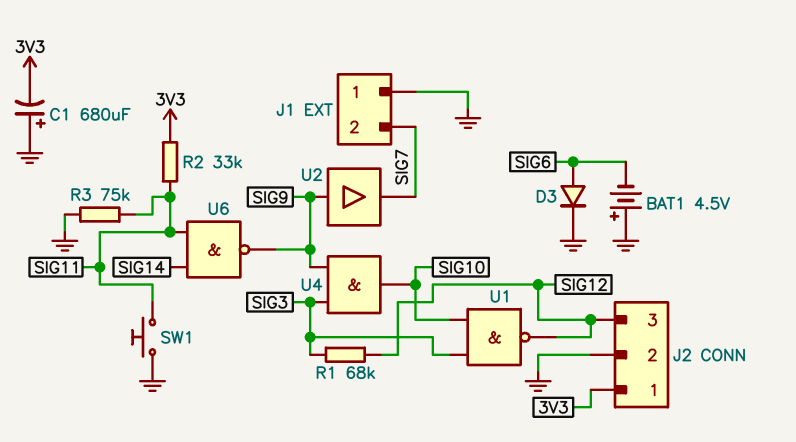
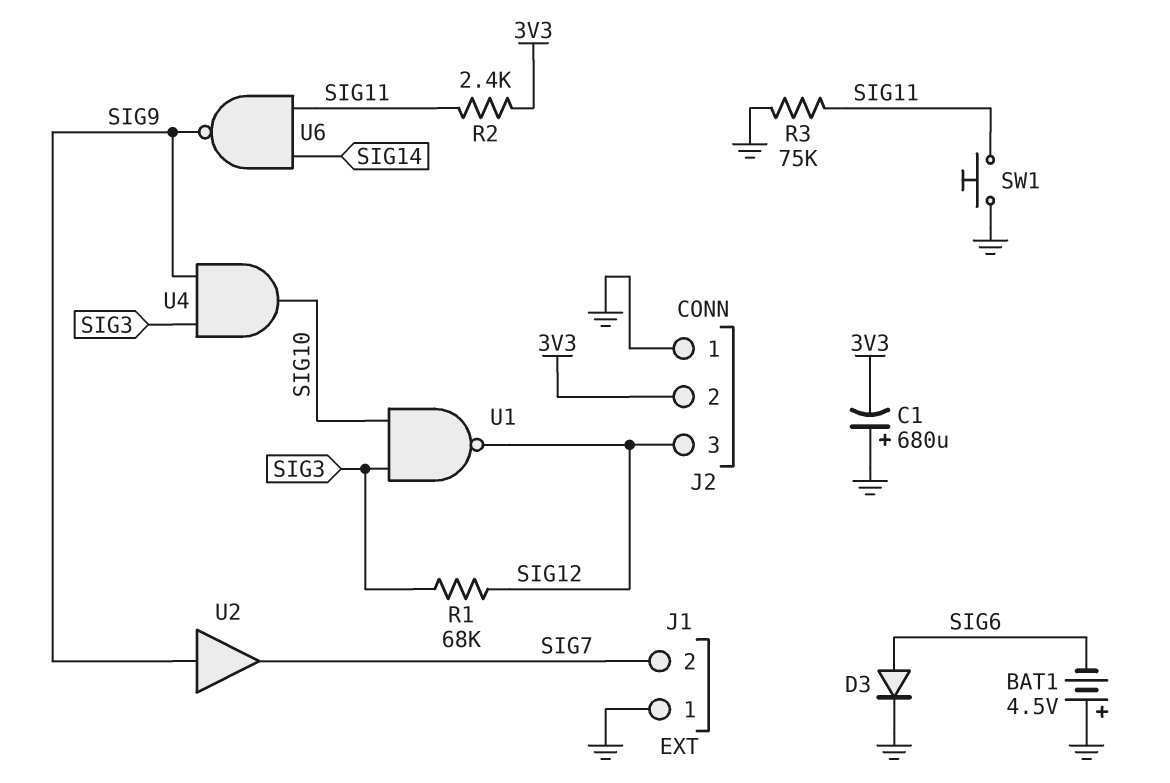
J2 pin 1: 3V3 -> GND
J2 pin 2: GND -> 3V3
R2: 33k (3V3, SIG11) -> 2.4k (3V3, SIG11)

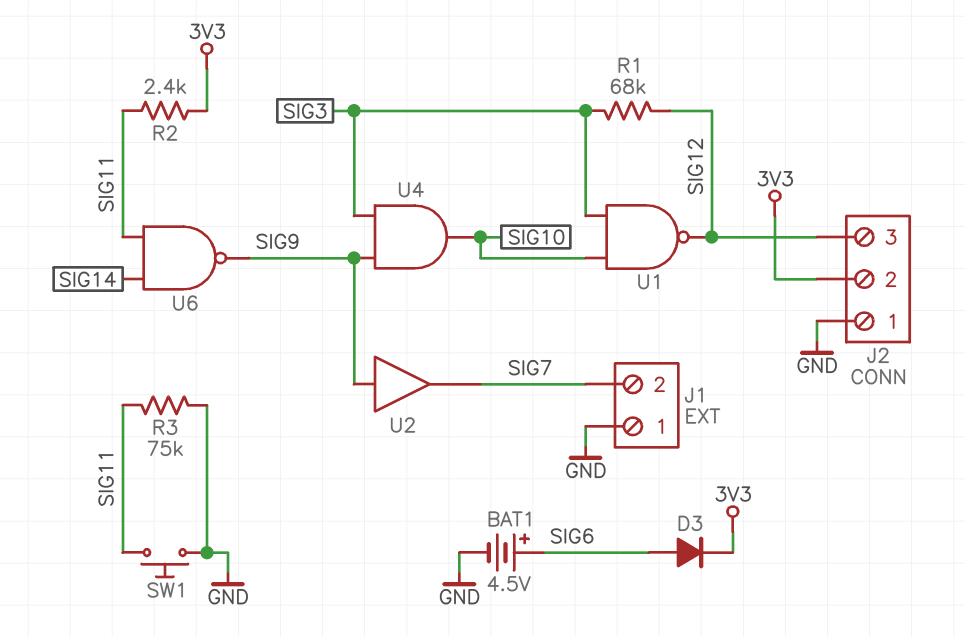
BAT1: 4.5V (plus GND, minus SIG6) -> 4.5V (plus SIG6, minus GND)
C1: 680uF (plus GND, minus 3V3) -> none
D3: diode (A SIG6, K GND) -> diode (A SIG6, K 3V3)

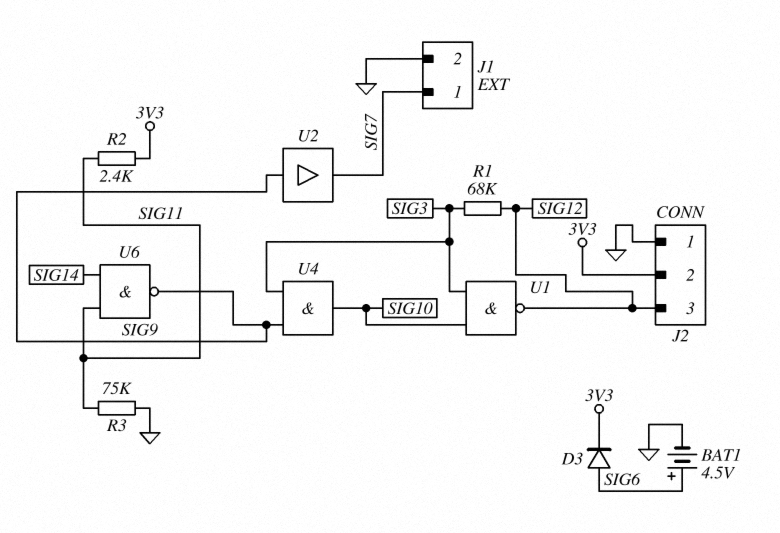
J1 pin 1: GND -> SIG7
J1 pin 2: SIG7 -> GND
SW1: button (GND, SIG11) -> none

